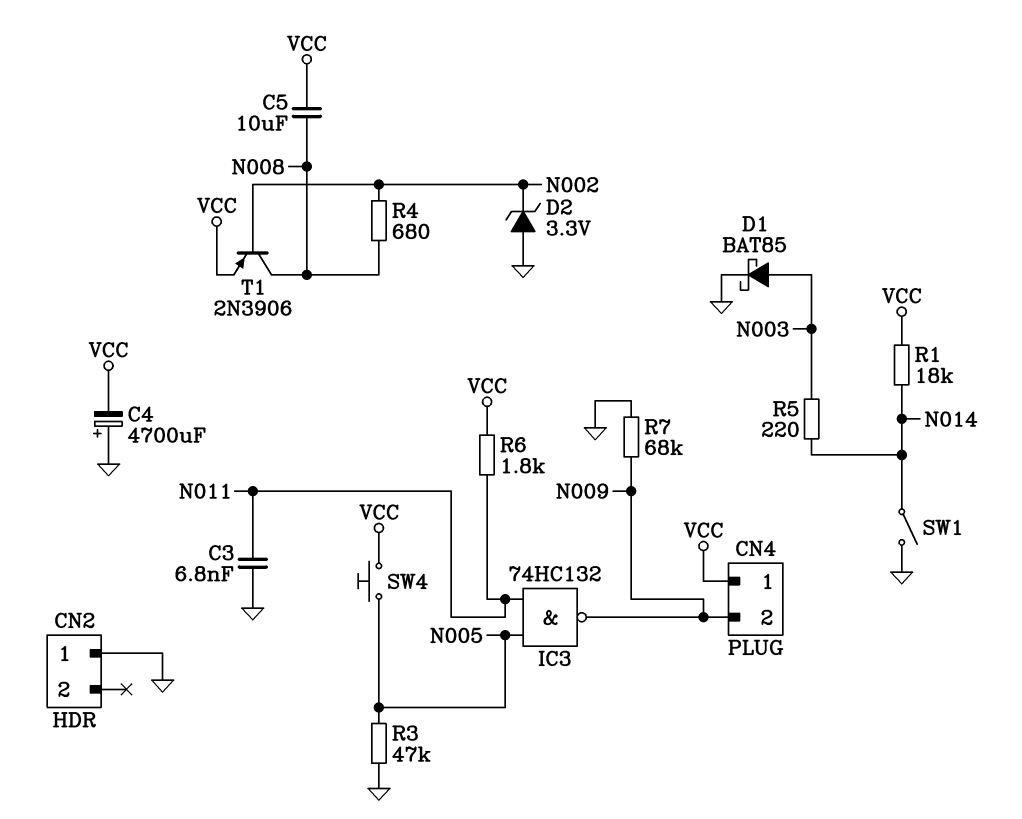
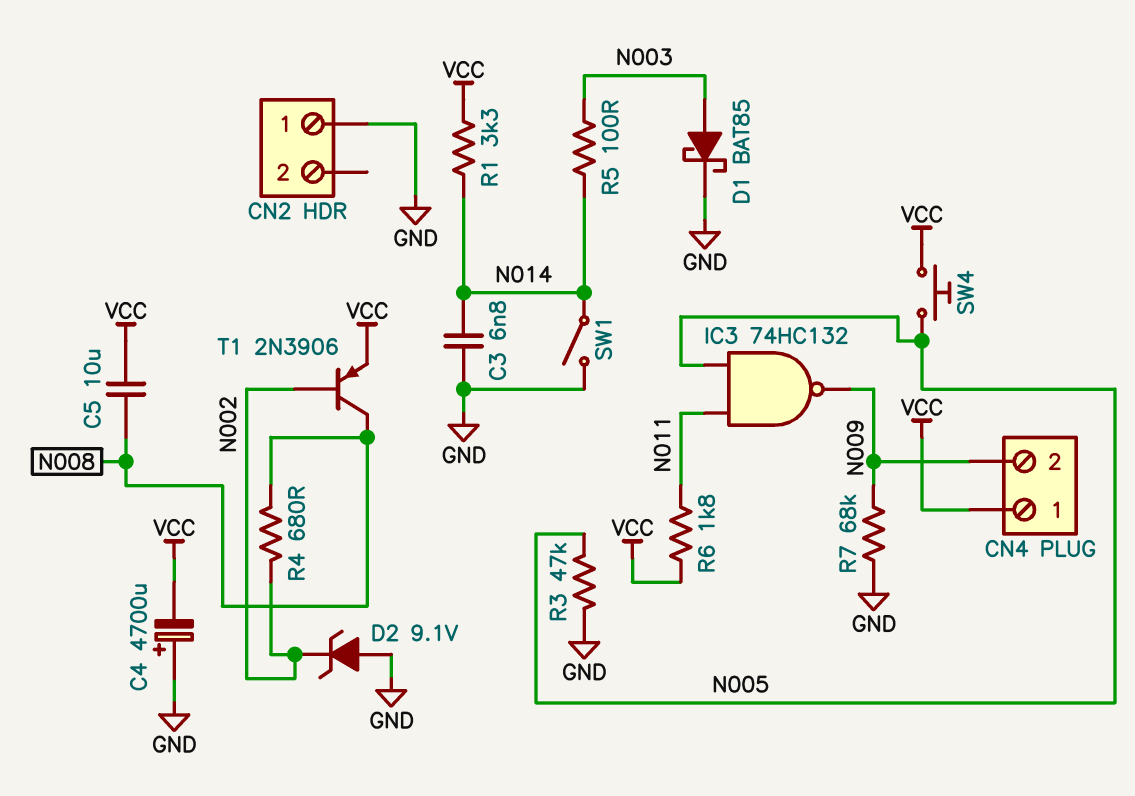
C3: 6.8nF (GND, N011) -> 6.8nF (GND, N014)
D2: zener 3.3V (A GND, K N002) -> zener 9.1V (A GND, K N002)
R1: 18k (N014, VCC) -> 3.3k (N014, VCC)
R5: 220 (N003, N014) -> 100 (N003, N014)

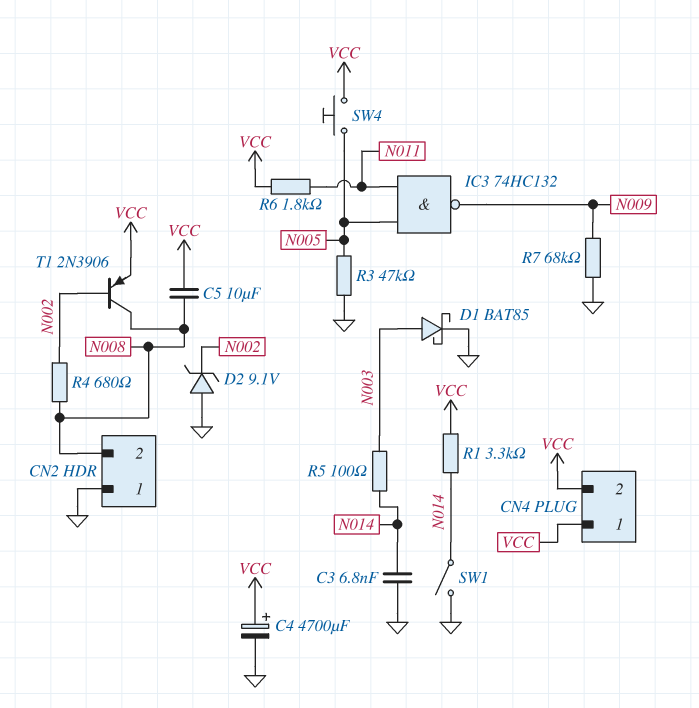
C4: 4700uF (plus GND, minus VCC) -> 4700uF (plus VCC, minus GND)
CN2 pin 2: none -> N008
CN4 pin 2: N009 -> VCC

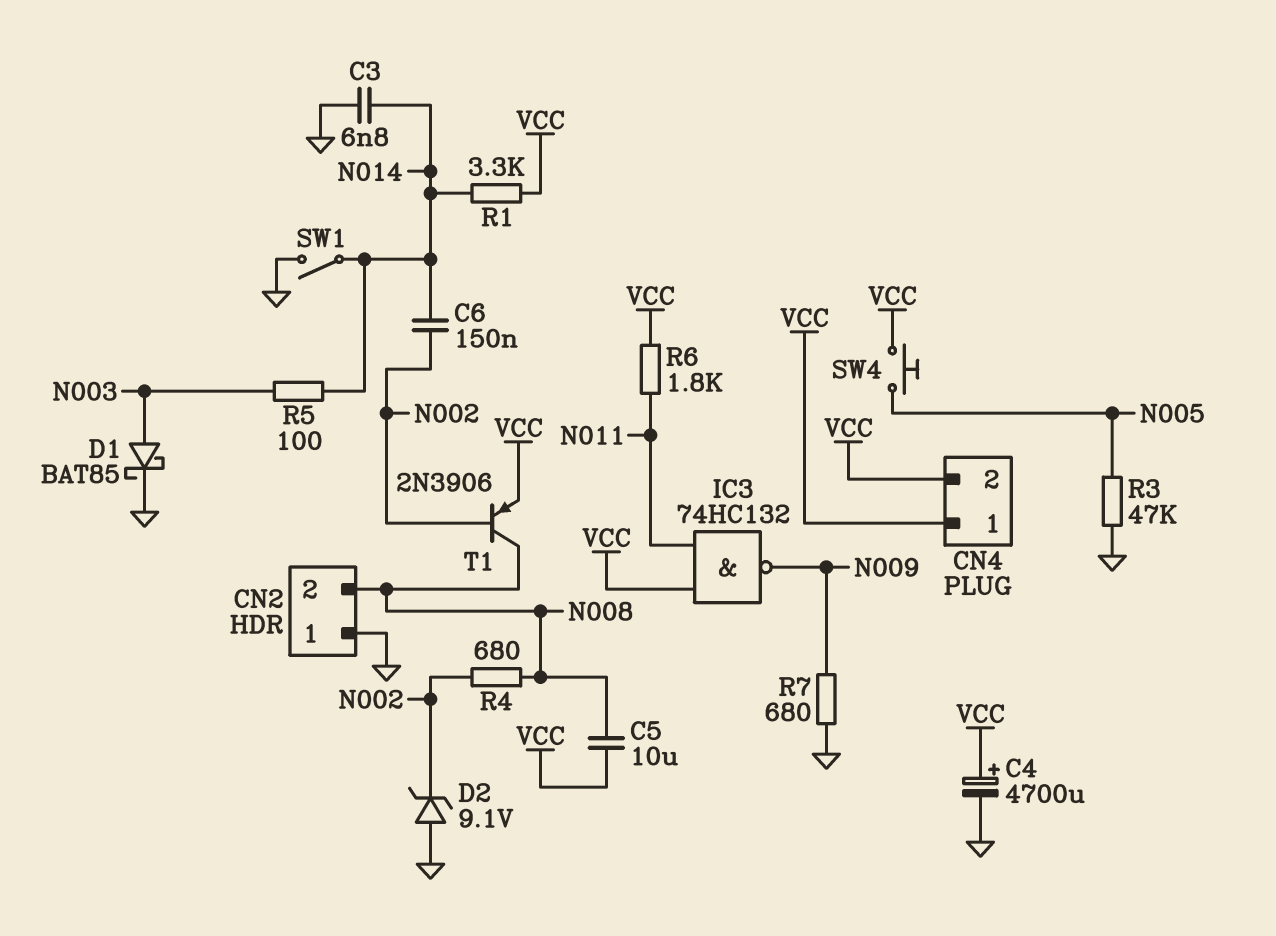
C6: none -> 150nF (N002, N014)
IC3: NAND 74HC132 (in N005, in N011, out N009) -> NAND 74HC132 (in N011, in VCC, out N009)
R7: 68k (GND, N009) -> 680 (GND, N009)

